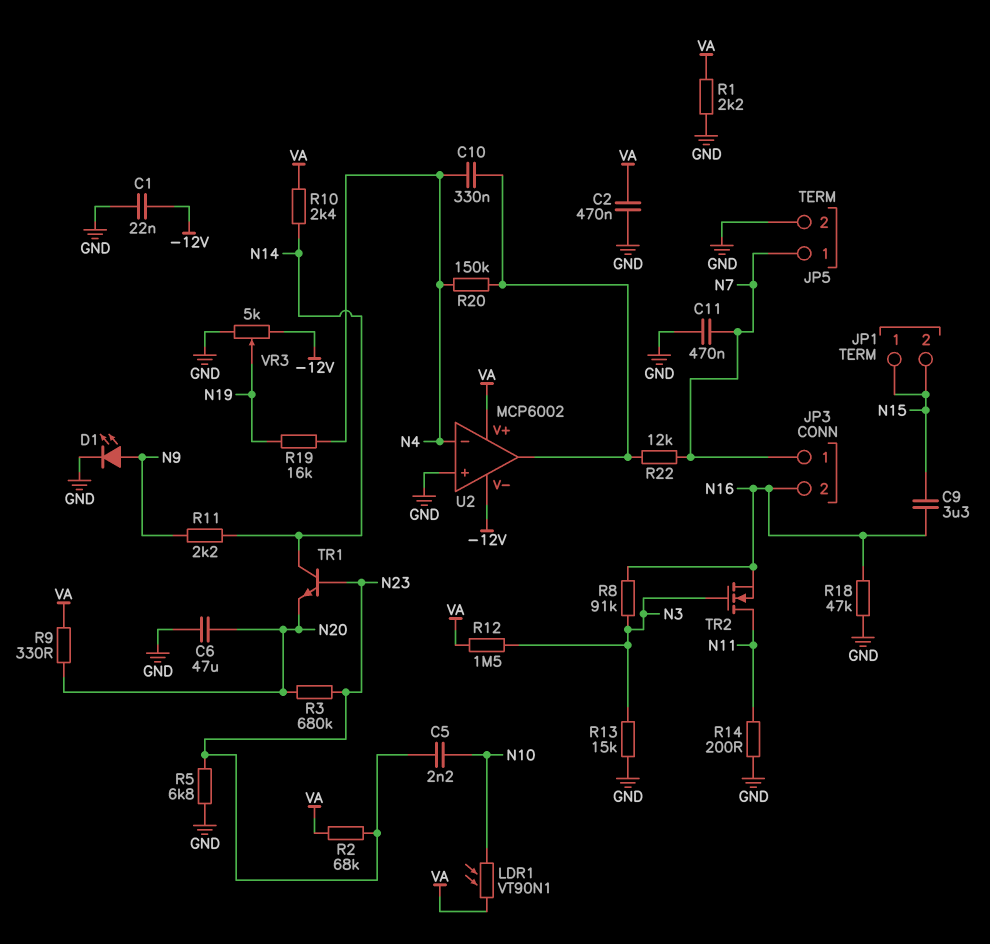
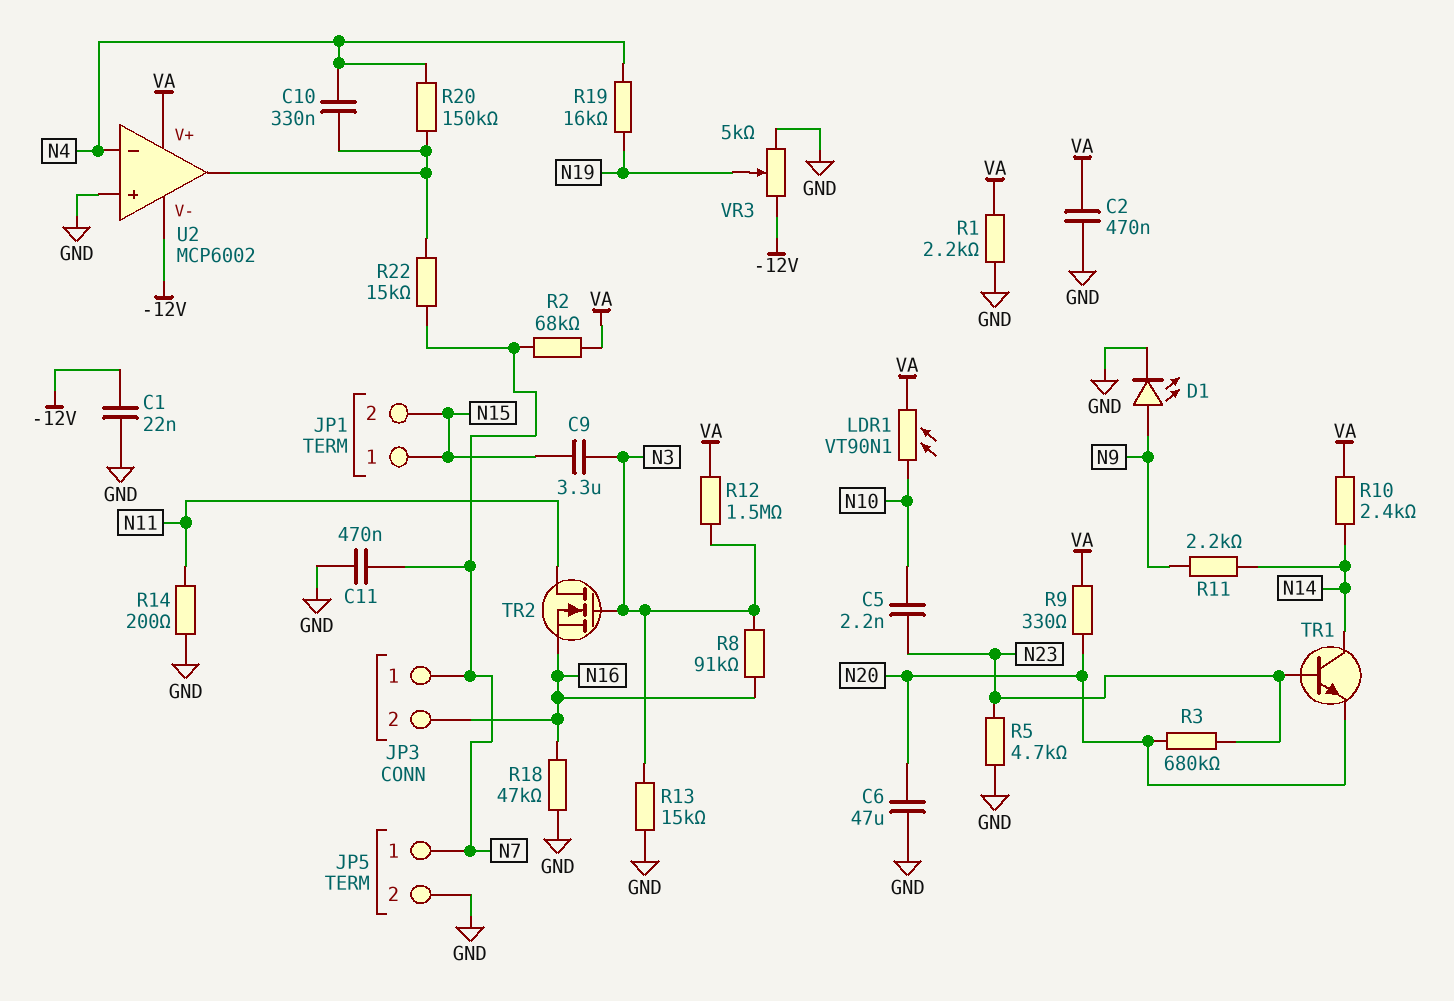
C9: 3.3uF (N15, N16) -> 3.3uF (N3, N15)
R2: 68k (N23, VA) -> 68k (N7, VA)
R5: 6.8k (GND, N23) -> 4.7k (GND, N23)
R22: 12k (N7, U2/out) -> 15k (N7, U2/out)

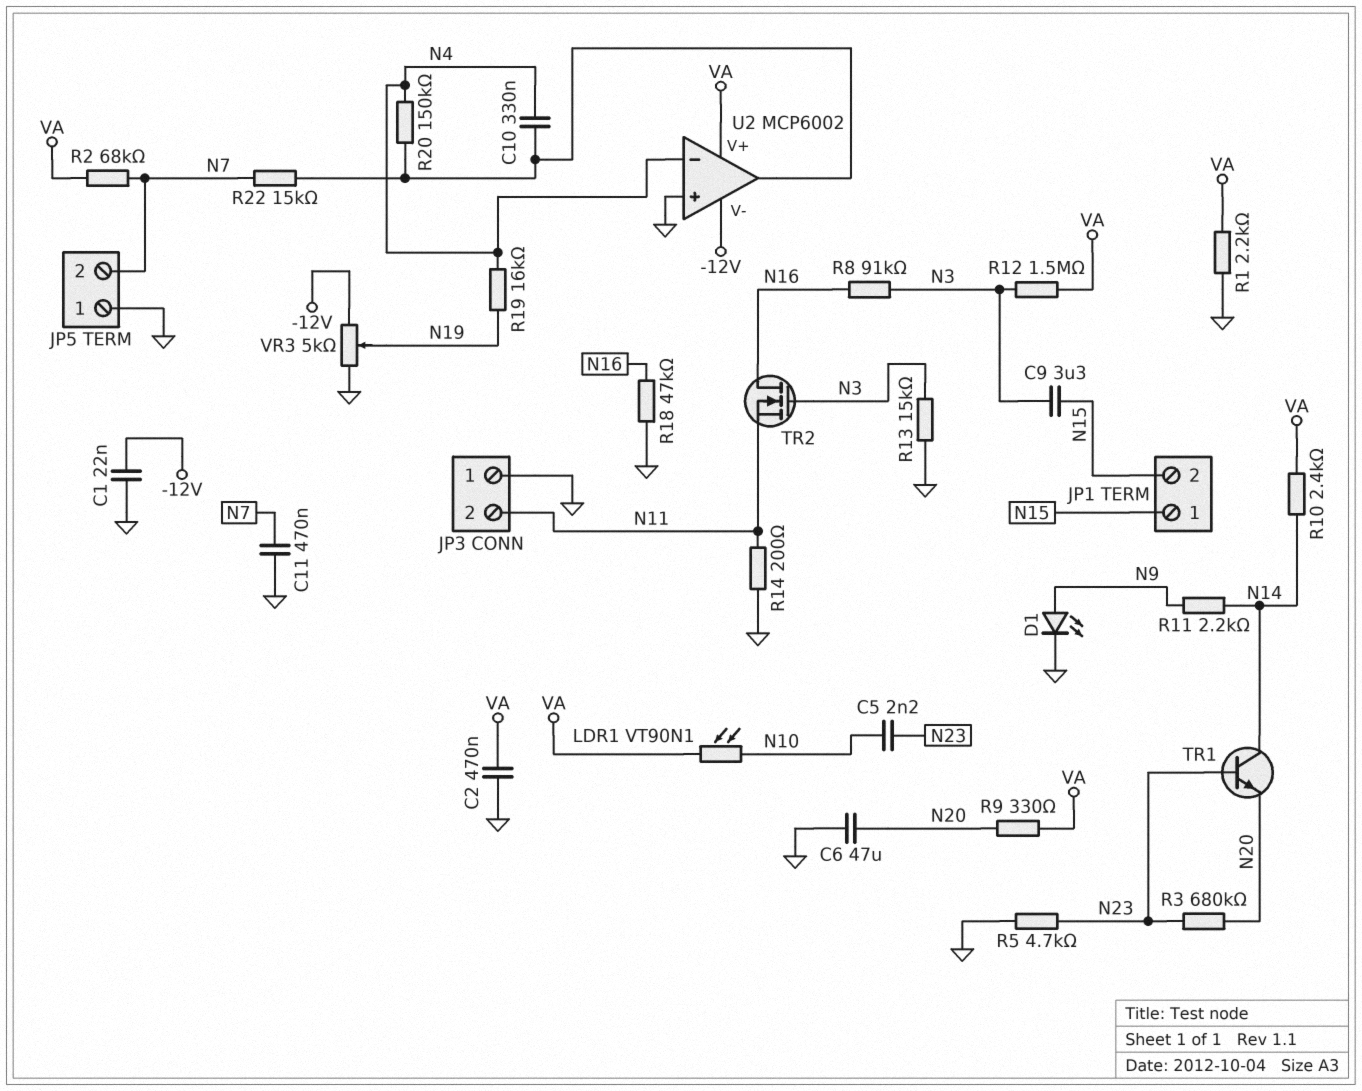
JP3 pin 1: N7 -> GND
JP3 pin 2: N16 -> N11
JP5 pin 1: N7 -> GND
JP5 pin 2: GND -> N7
TR2: NMOS (G N3, D N11, S N16) -> NMOS (G N3, D N16, S N11)

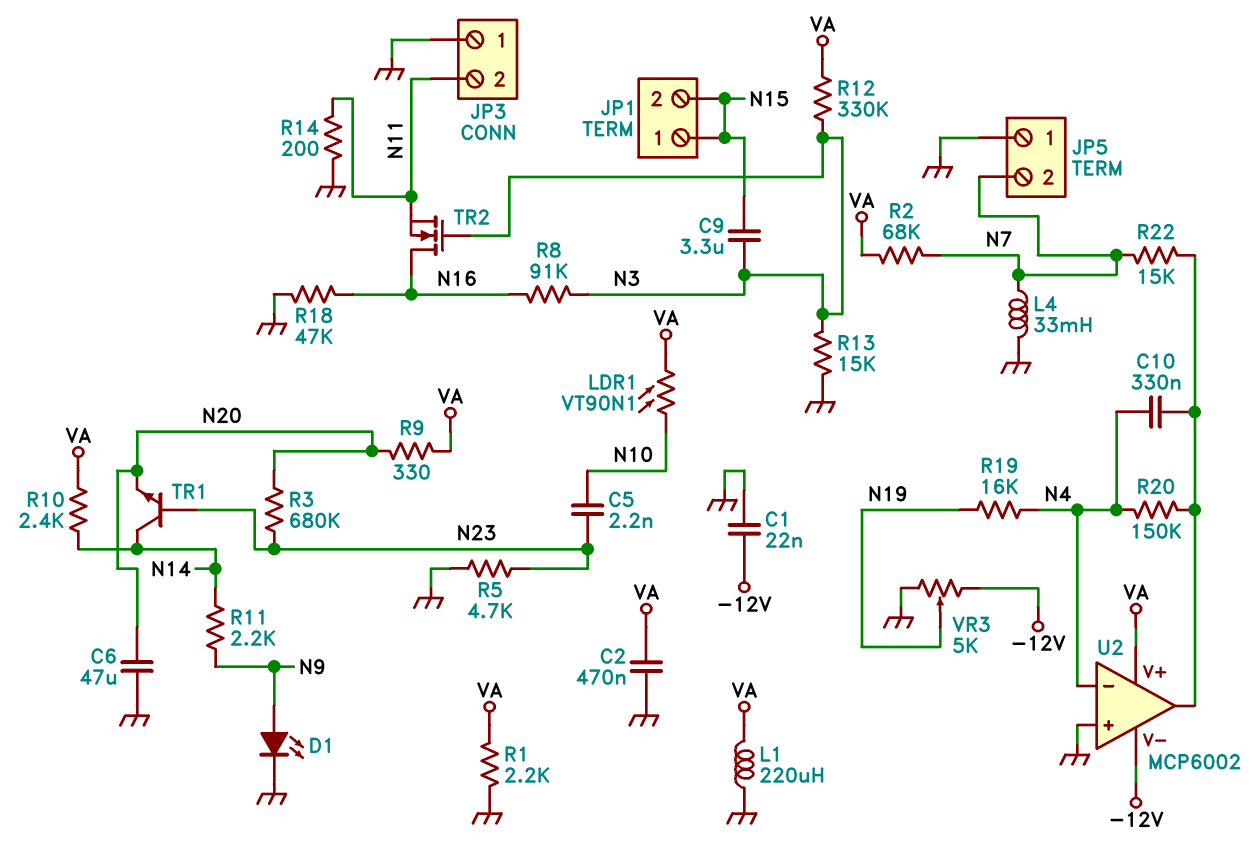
C11: 470nF (GND, N7) -> none
L1: none -> 220uH (GND, VA)
L4: none -> 33mH (GND, N7)
R12: 1.5M (N3, VA) -> 330k (N3, VA)

